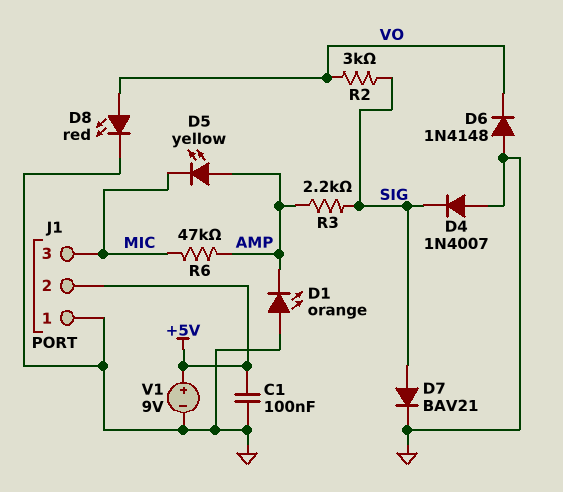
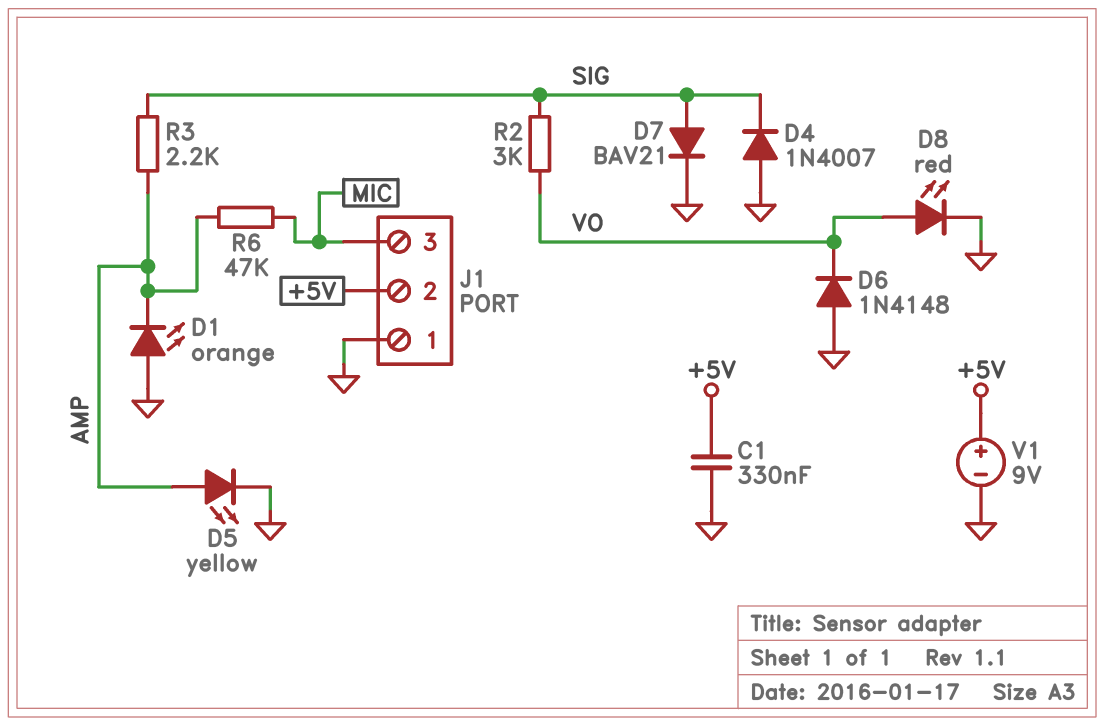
C1: 100nF (+5V, GND) -> 330nF (+5V, GND)
D5: LED yellow (A AMP, K MIC) -> LED yellow (A AMP, K GND)

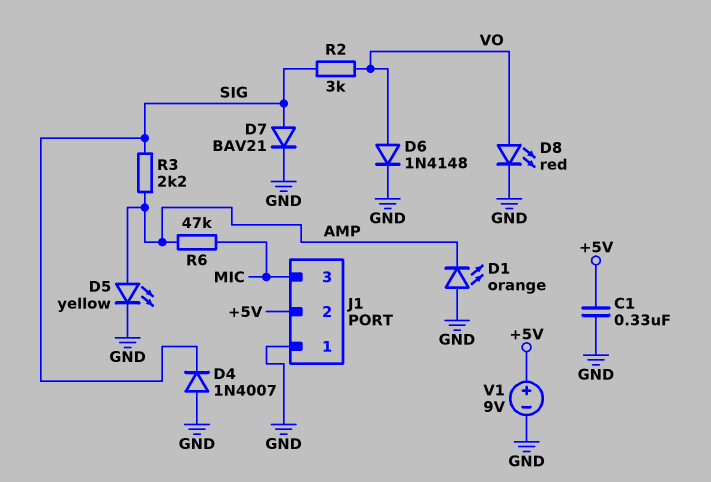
D6: diode 1N4148 (A GND, K VO) -> diode 1N4148 (A VO, K GND)

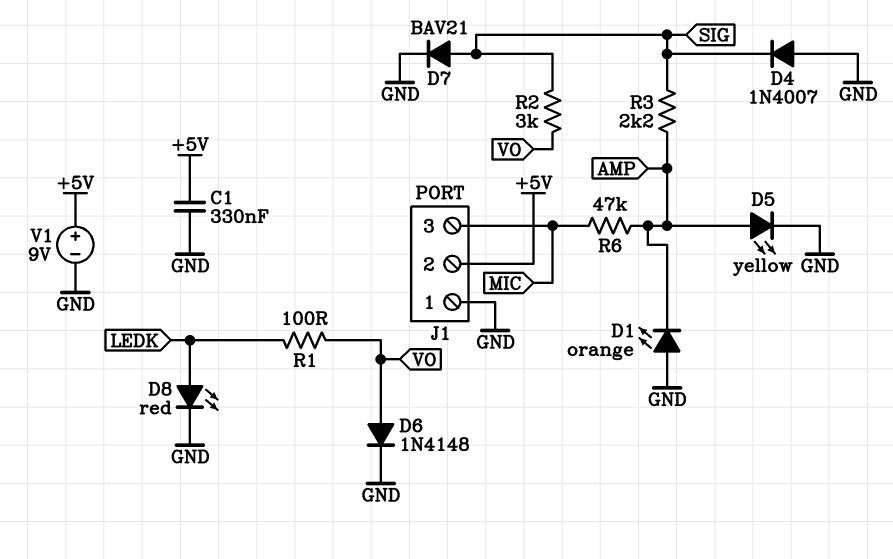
D8: LED red (A VO, K GND) -> LED red (A LEDK, K GND)
R1: none -> 100 (LEDK, VO)

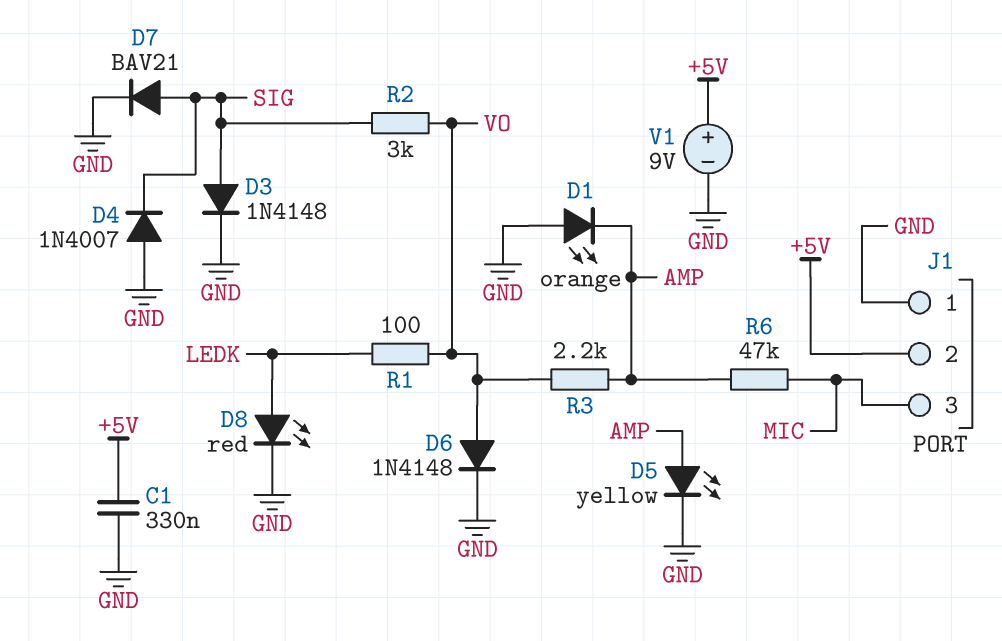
D3: none -> diode 1N4148 (A SIG, K GND)
R3: 2.2k (AMP, SIG) -> 2.2k (AMP, VO)

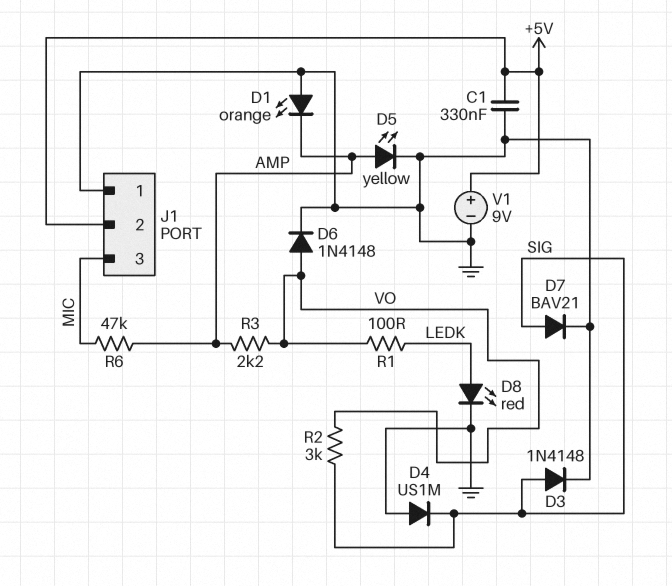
D4: diode 1N4007 (A GND, K SIG) -> diode US1M (A GND, K SIG)

